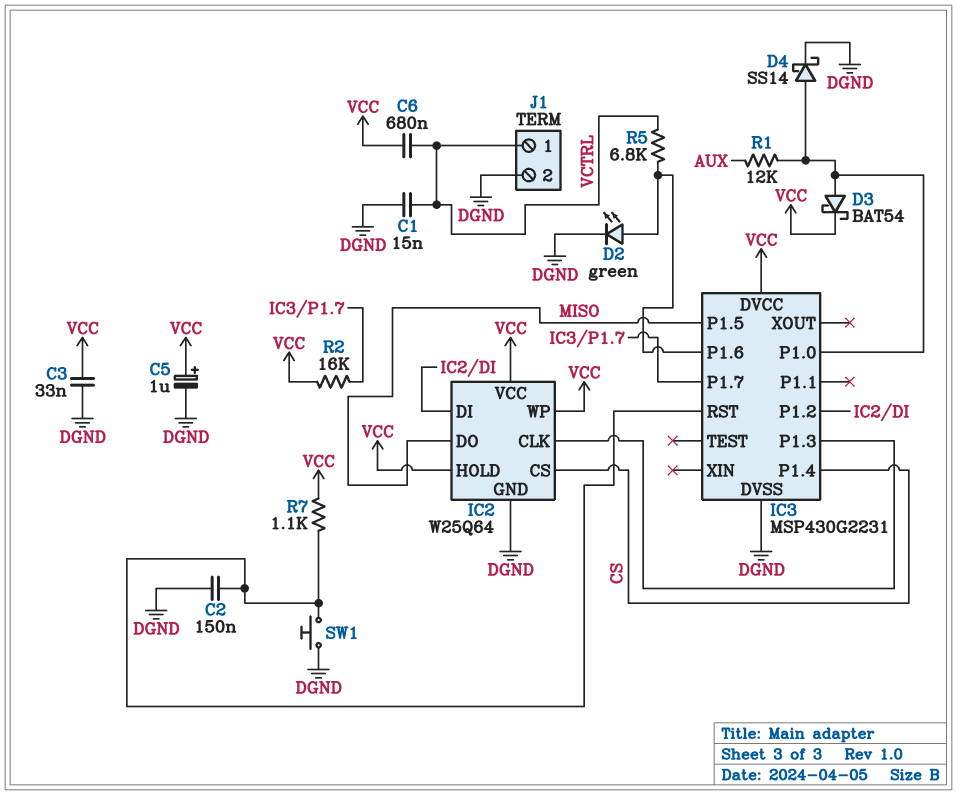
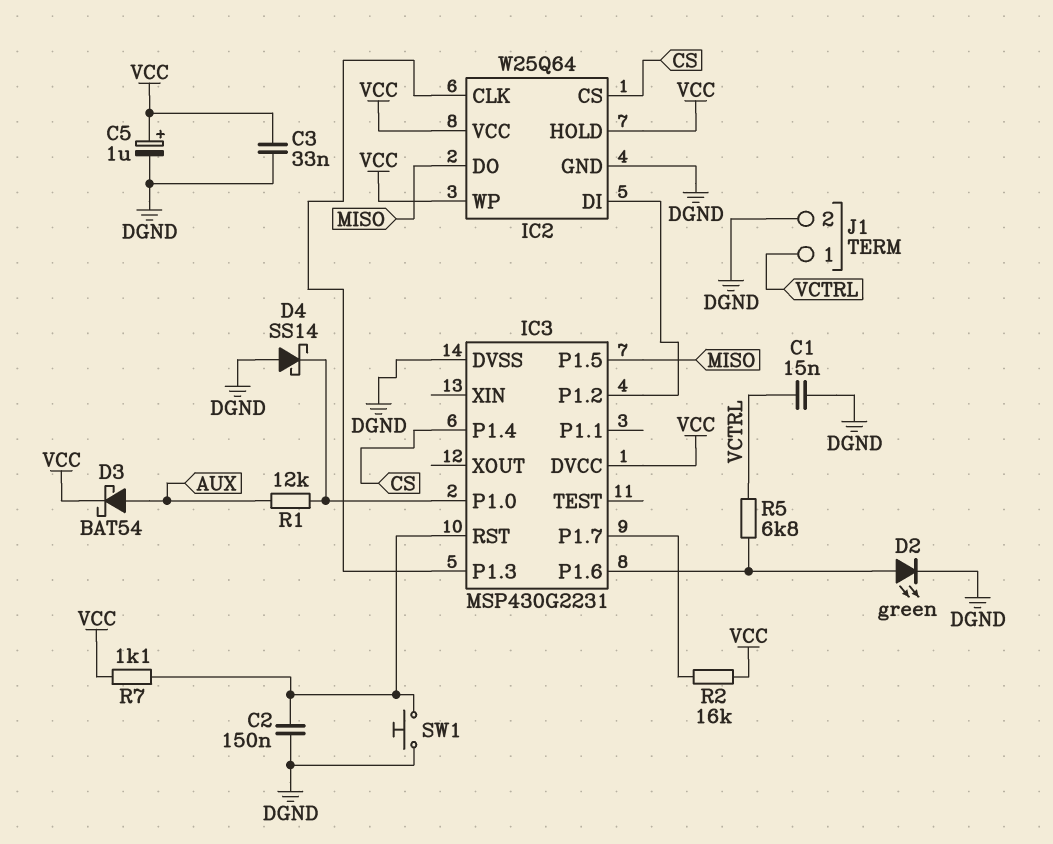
C6: 680nF (VCC, VCTRL) -> none
D3: schottky BAT54 (A IC3/P1.0, K VCC) -> schottky BAT54 (A AUX, K VCC)
D4: schottky SS14 (A IC3/P1.0, K DGND) -> schottky SS14 (A DGND, K IC3/P1.0)

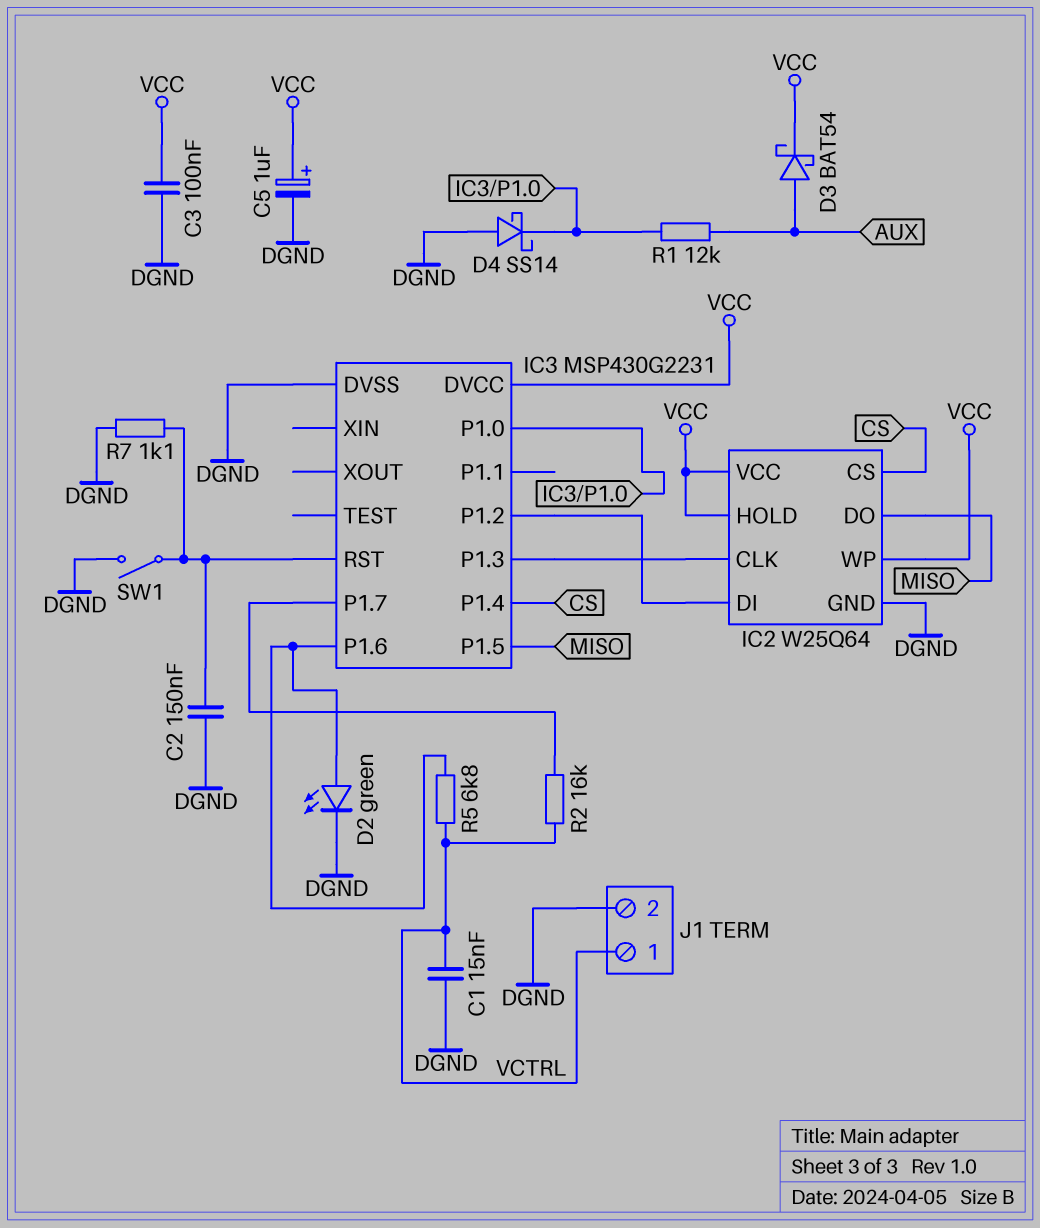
C3: 33nF (DGND, VCC) -> 100nF (DGND, VCC)
R2: 16k (IC3/P1.7, VCC) -> 16k (IC3/P1.7, VCTRL)
R7: 1.1k (IC3/RST, VCC) -> 1.1k (DGND, IC3/RST)
SW1: button (DGND, IC3/RST) -> switch (DGND, IC3/RST)

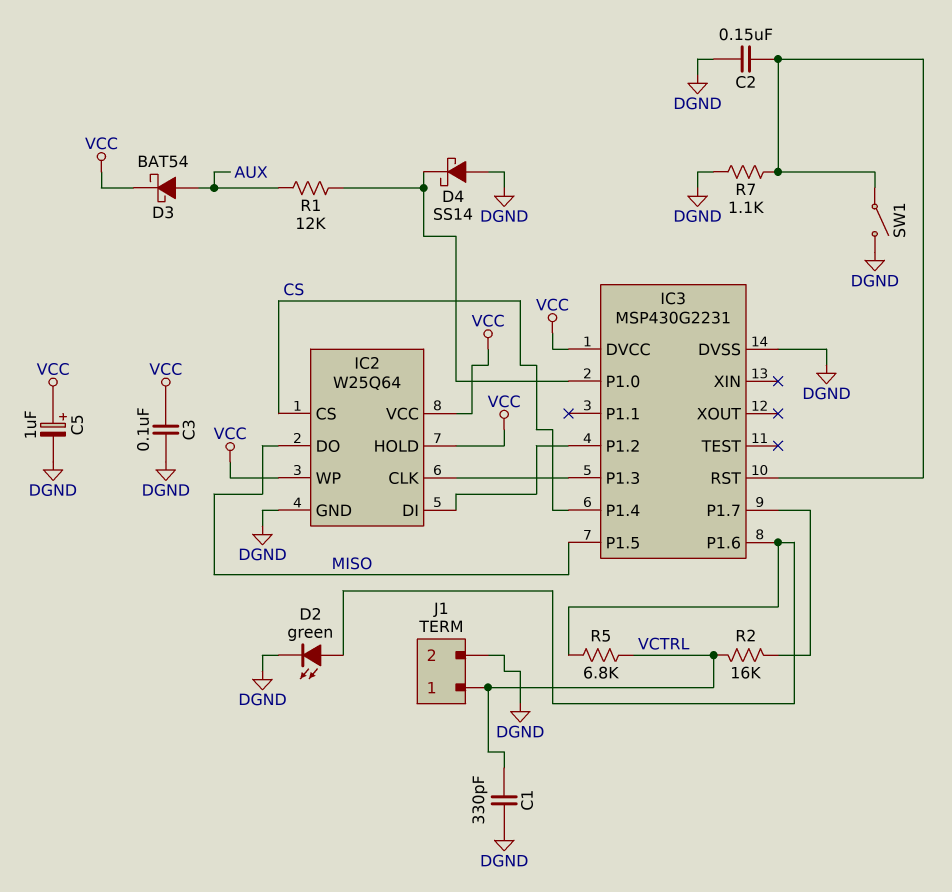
C1: 15nF (DGND, VCTRL) -> 330pF (DGND, VCTRL)

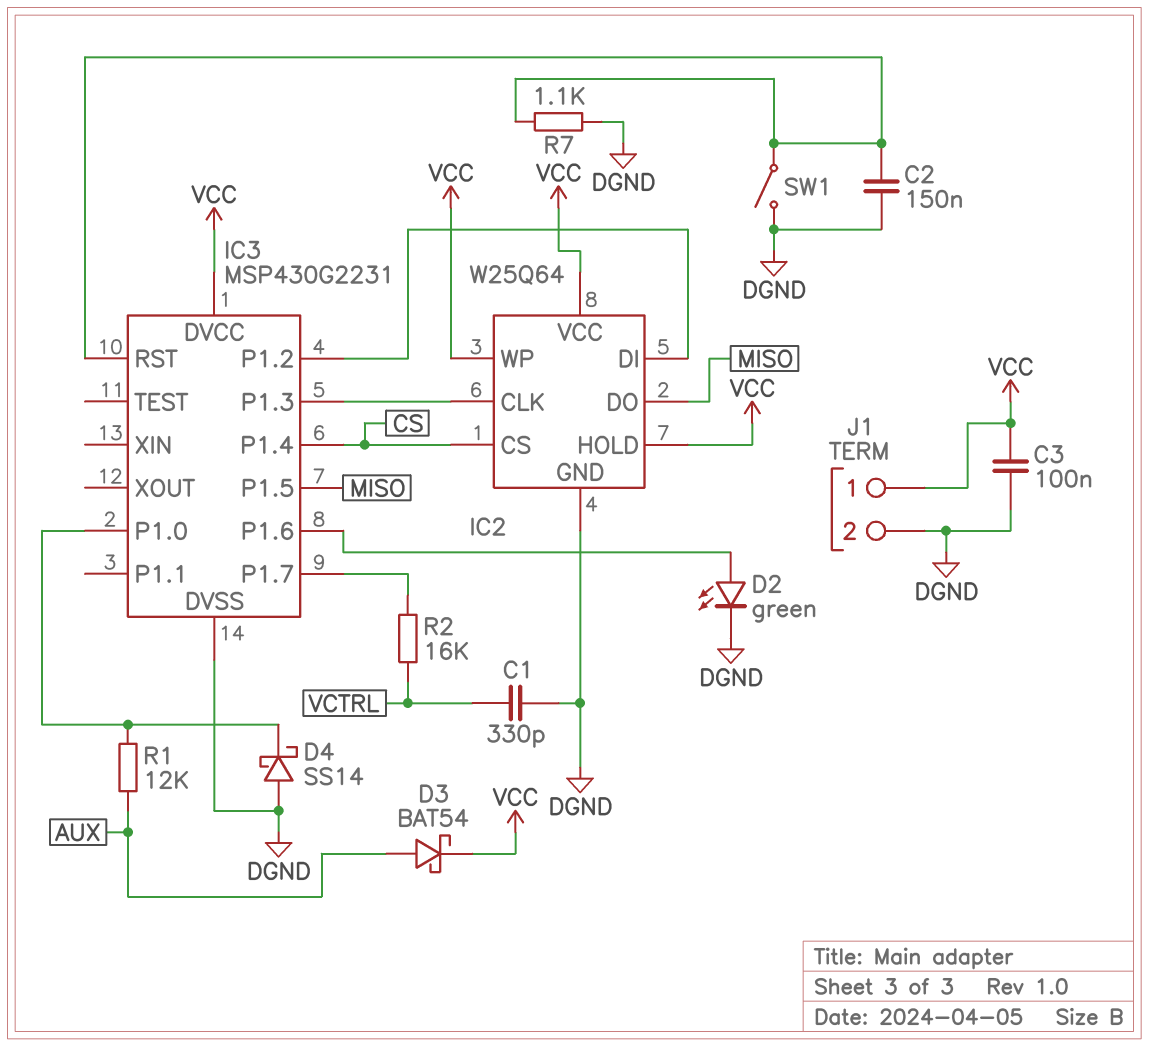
C5: 1uF (plus VCC, minus DGND) -> none
J1 pin 1: VCTRL -> VCC
R5: 6.8k (IC3/P1.6, VCTRL) -> none

